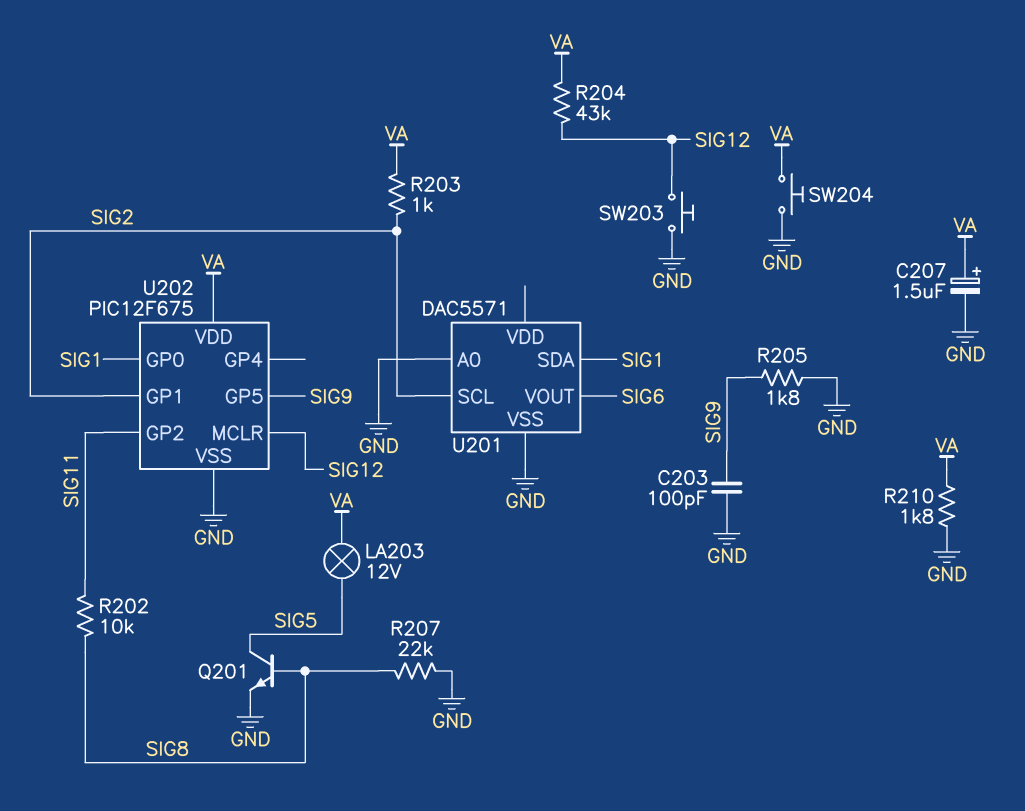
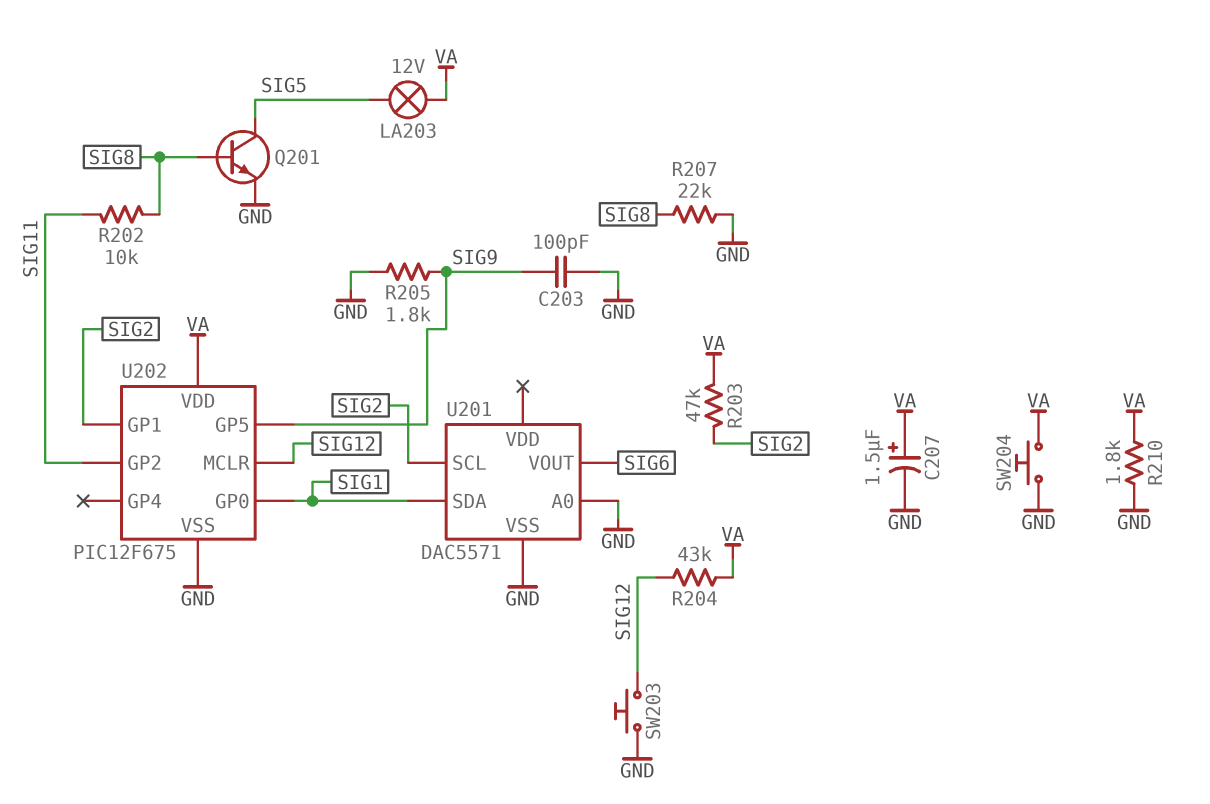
R203: 1k (SIG2, VA) -> 47k (SIG2, VA)

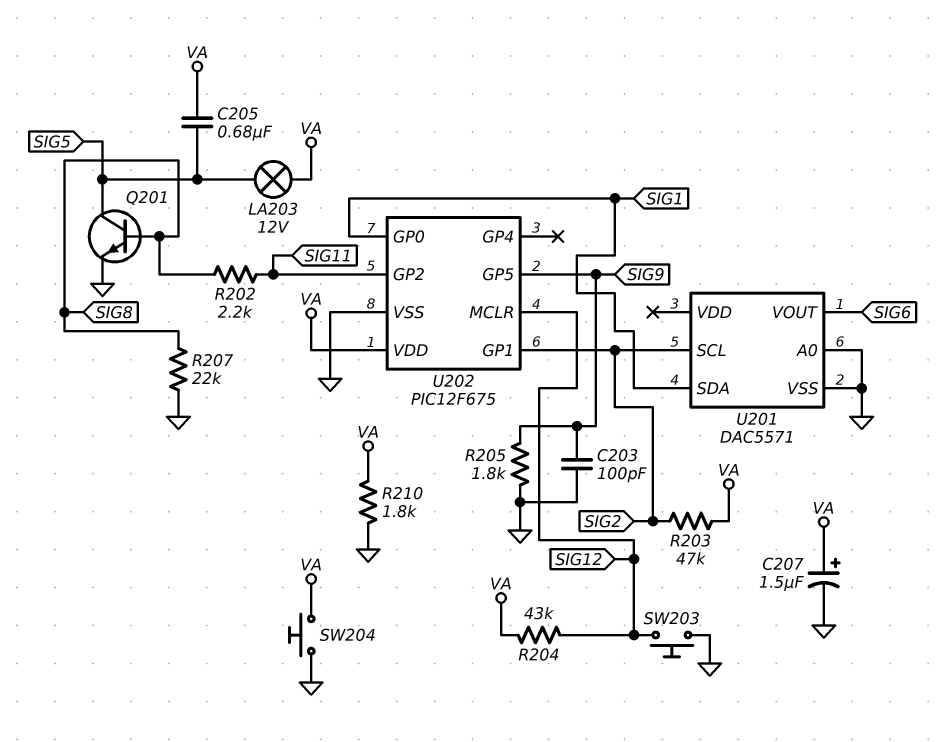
C205: none -> 680nF (SIG5, VA)
R202: 10k (SIG8, SIG11) -> 2.2k (SIG8, SIG11)

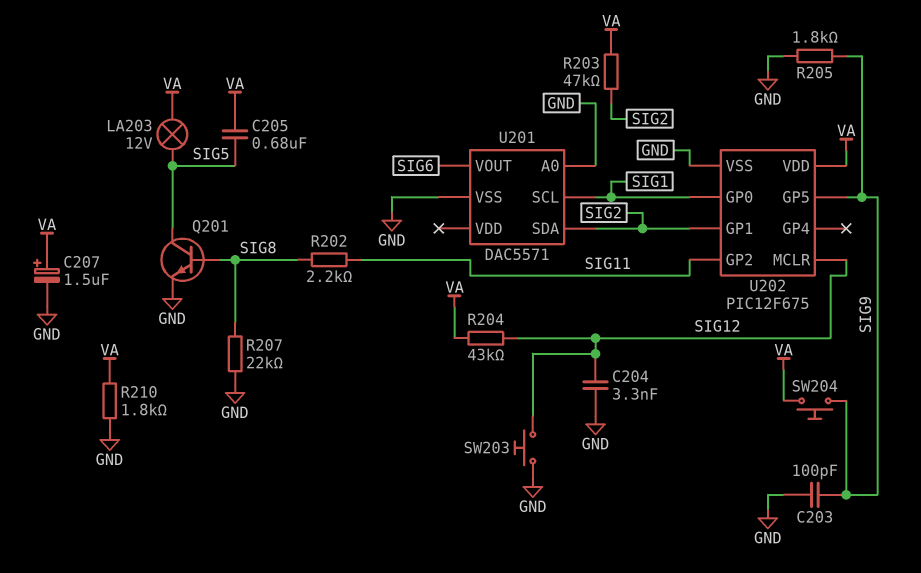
C204: none -> 3.3nF (GND, SIG12)
SW204: button (GND, VA) -> button (SIG9, VA)
U201 pin SCL: SIG2 -> SIG1
U201 pin SDA: SIG1 -> SIG2

